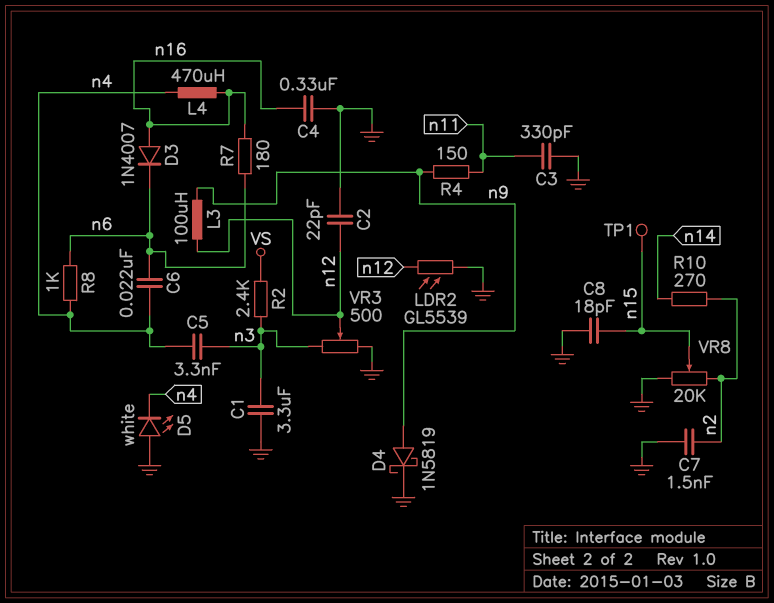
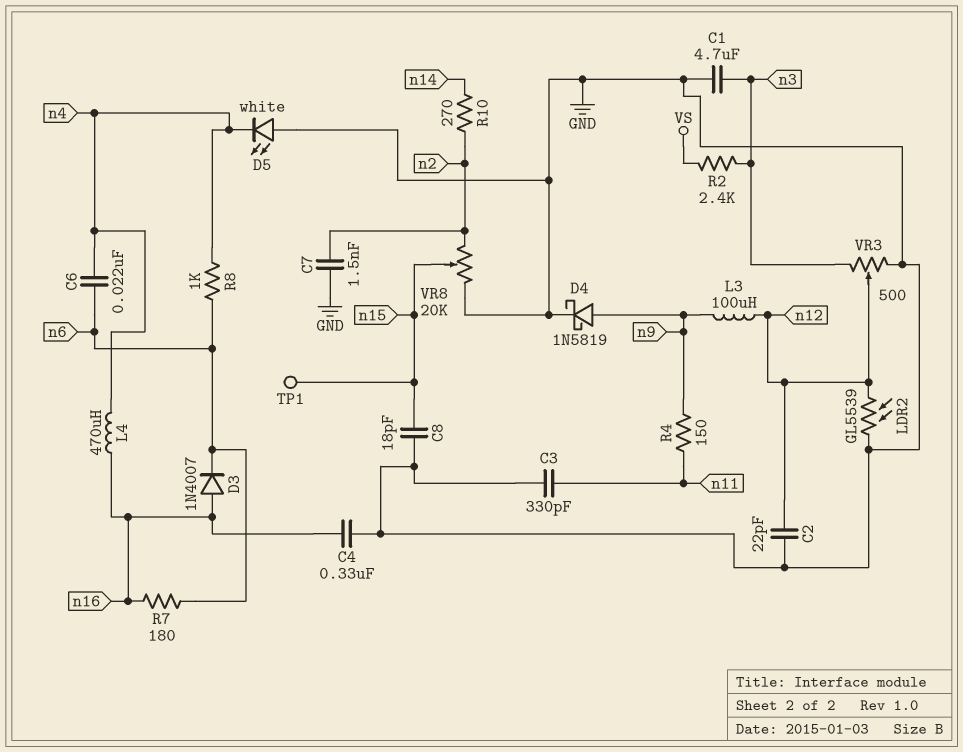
C1: 3.3uF (GND, n3) -> 4.7uF (GND, n3)
C5: 3.3nF (n3, n4) -> none

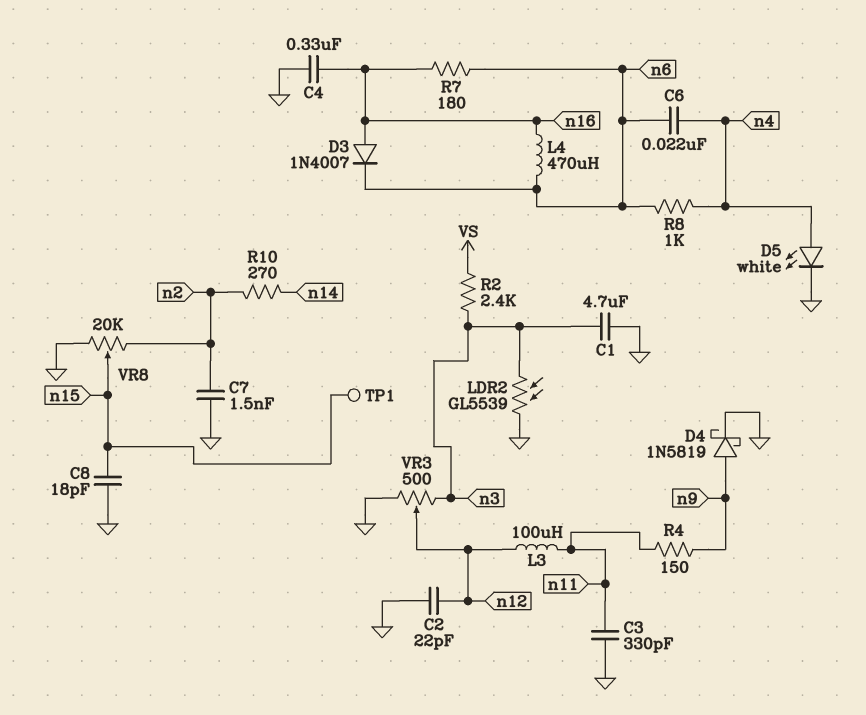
D5: LED white (A GND, K n4) -> LED white (A n4, K GND)
L3: 100uH (n9, n12) -> 100uH (n11, n12)
L4: 470uH (n4, n16) -> 470uH (n6, n16)
LDR2: GL5539 (GND, n12) -> GL5539 (GND, n3)

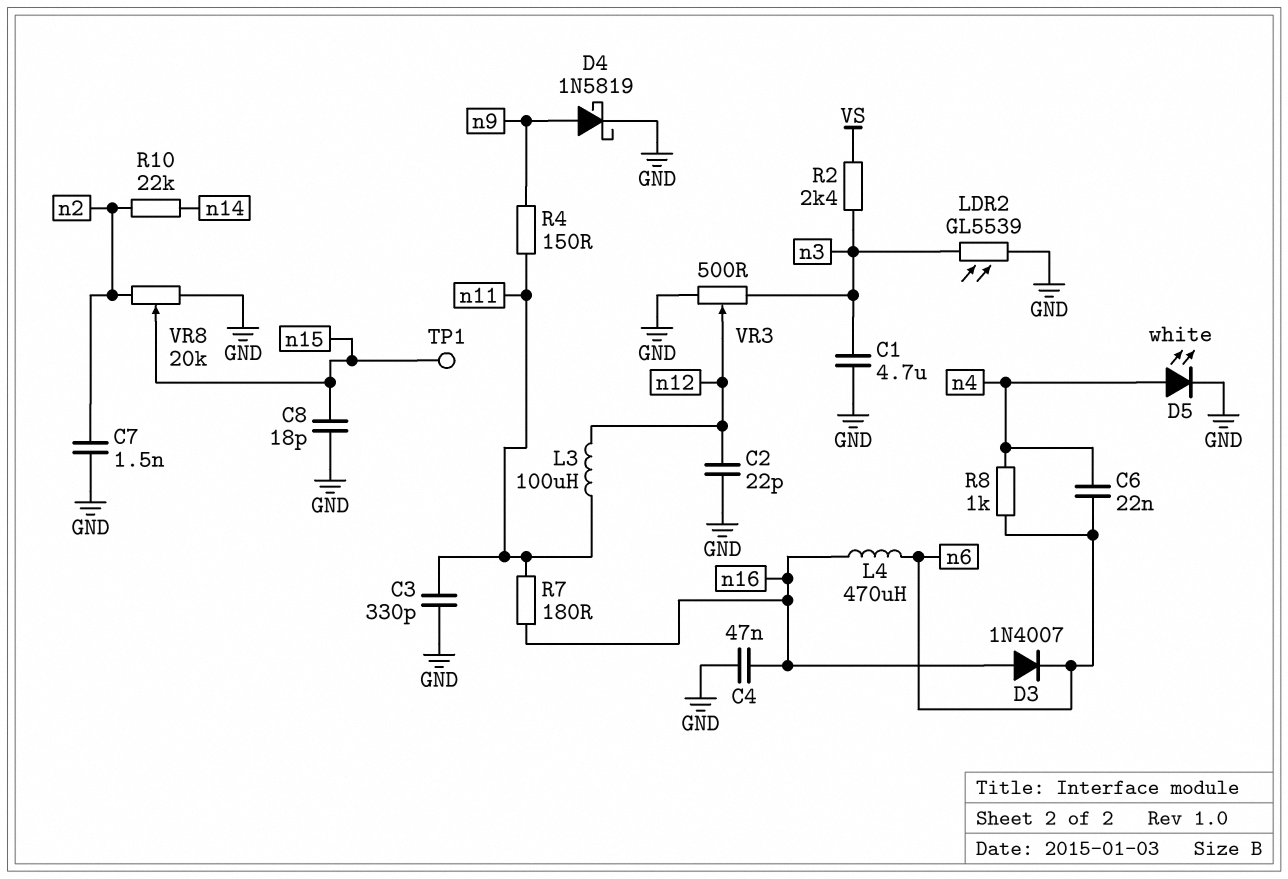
C4: 330nF (GND, n16) -> 47nF (GND, n16)
R7: 180 (n6, n16) -> 180 (n11, n16)
R10: 270 (n2, n14) -> 22k (n2, n14)

